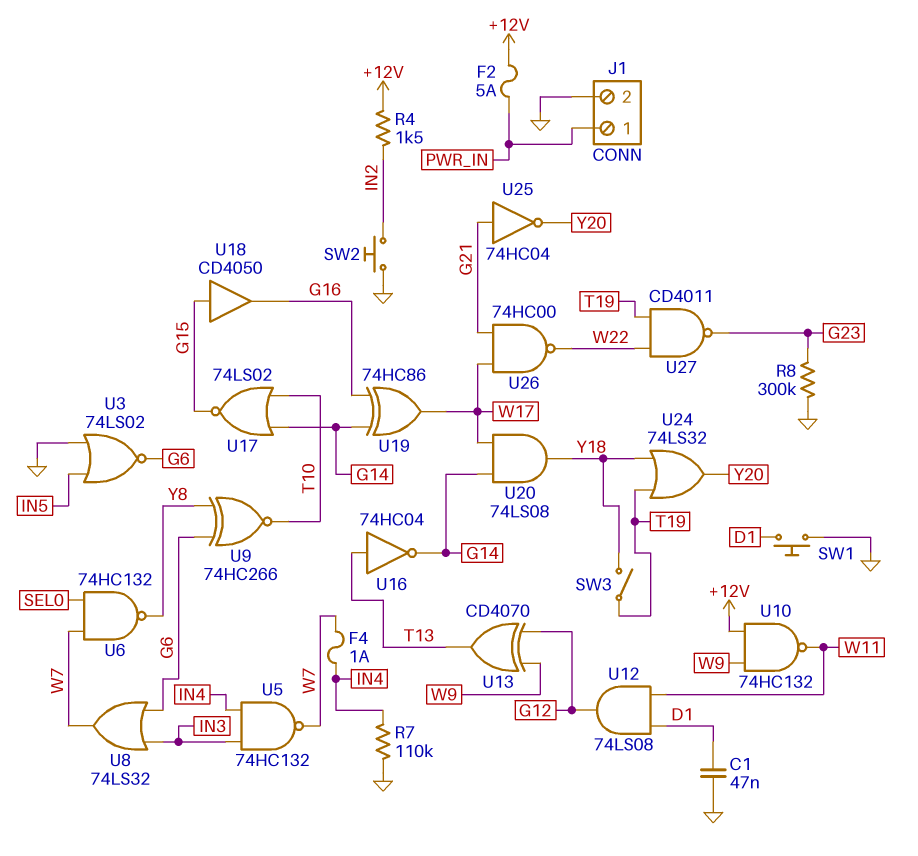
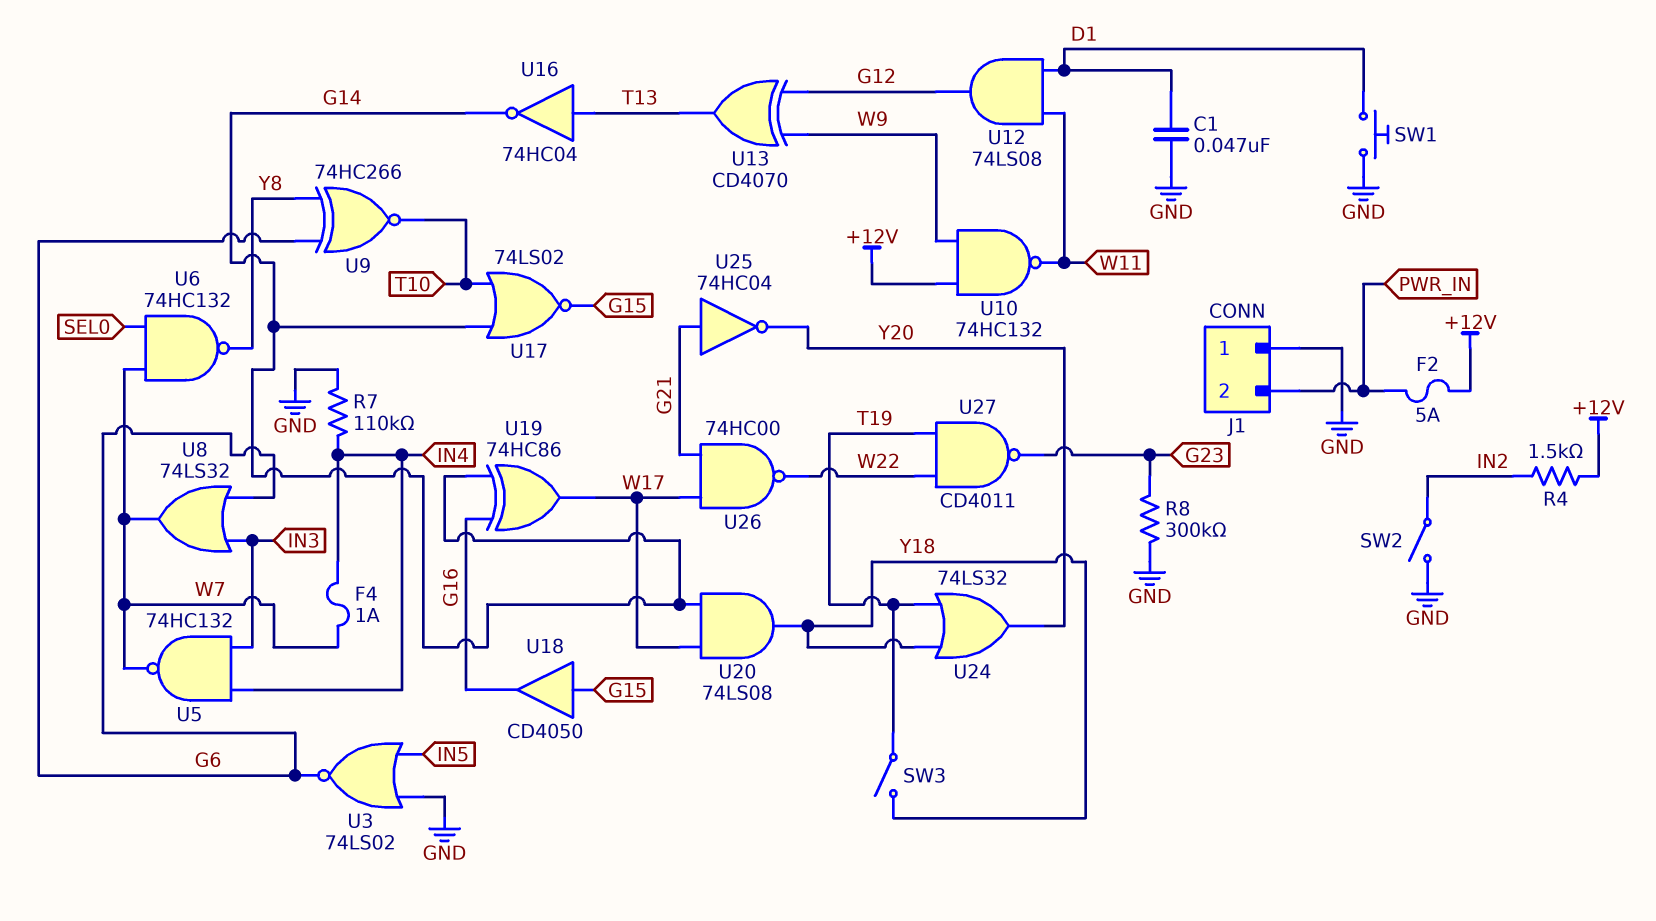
J1 pin 1: PWR_IN -> GND
J1 pin 2: GND -> PWR_IN
SW2: button (GND, IN2) -> switch (GND, IN2)

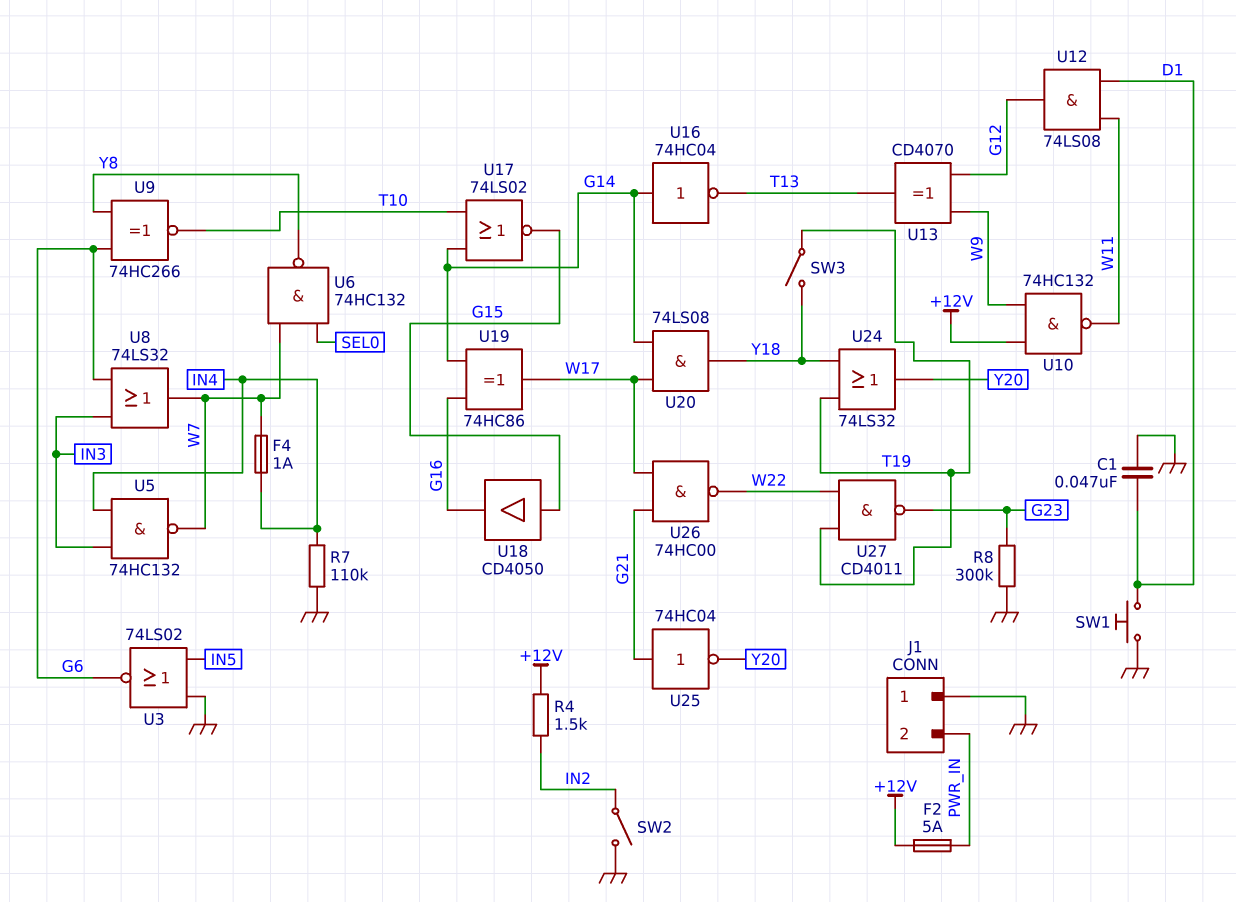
U16: NOT 74HC04 (in T13, out G14) -> NOT 74HC04 (in G14, out T13)

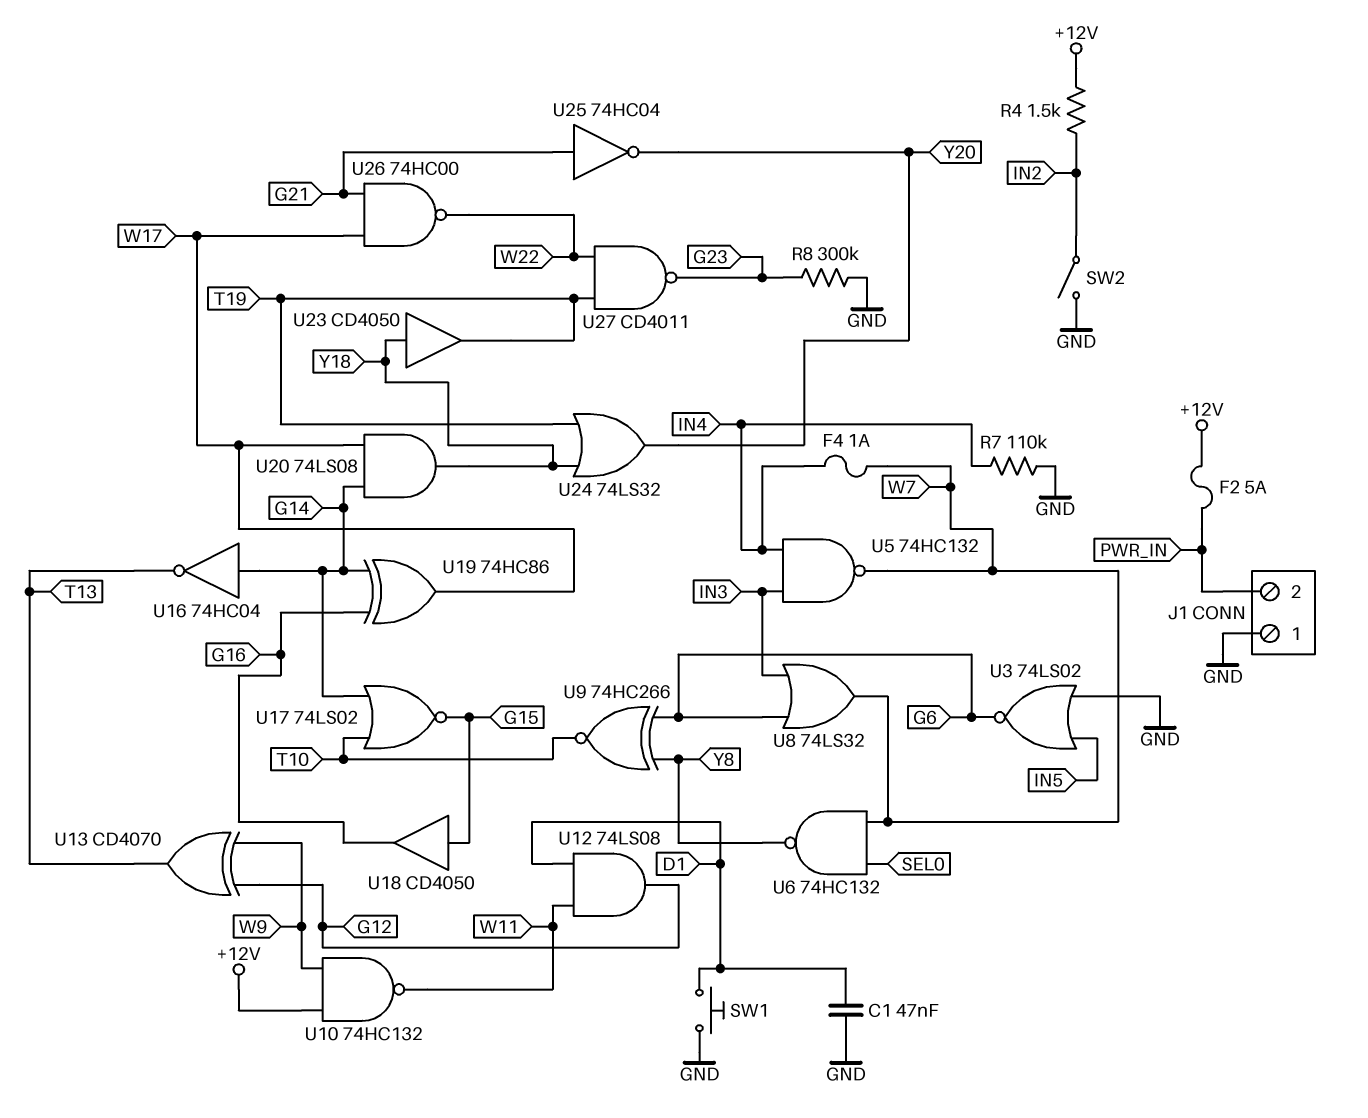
SW3: switch (T19, Y18) -> none
U23: none -> buffer CD4050 (in Y18, out T19)

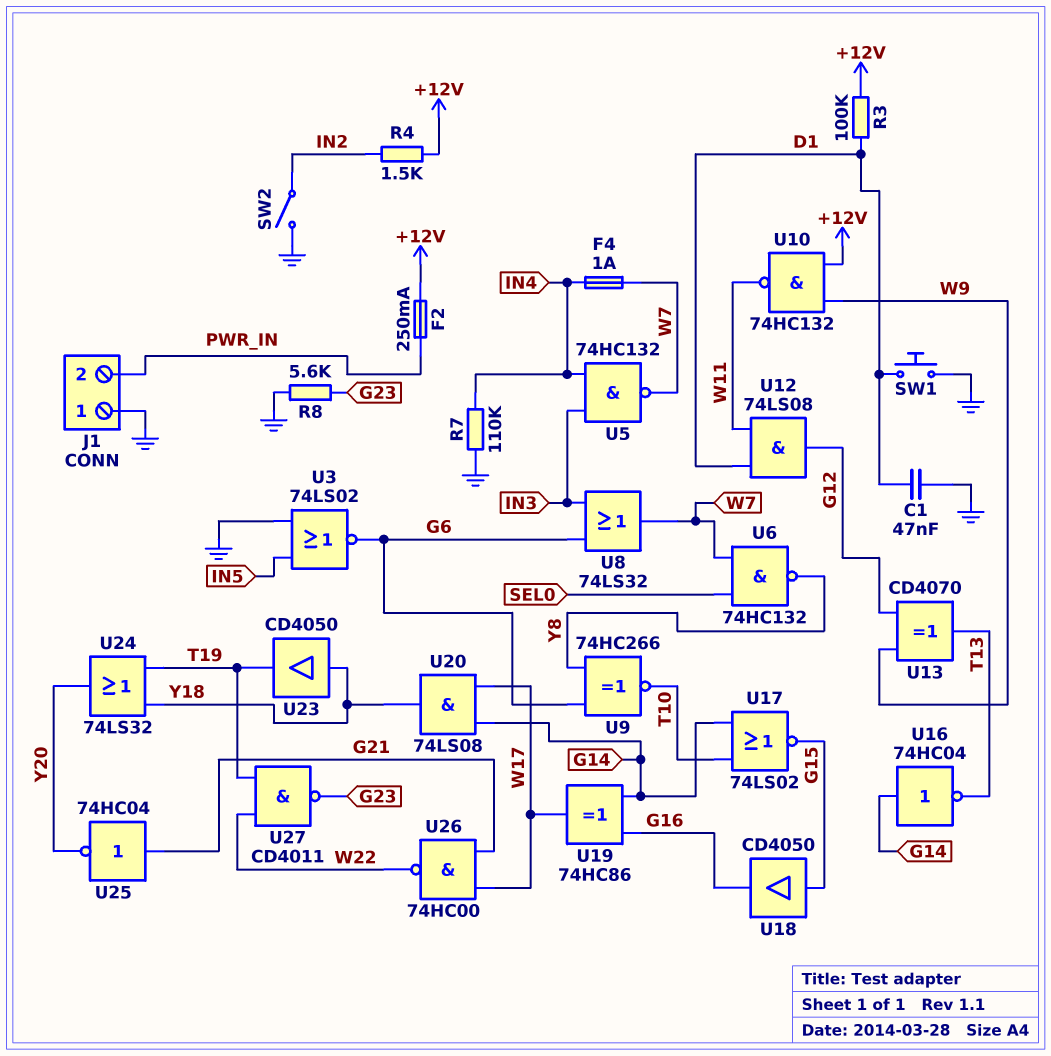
F2: 5A (+12V, PWR_IN) -> 250mA (+12V, PWR_IN)
R3: none -> 100k (+12V, D1)
R8: 300k (G23, GND) -> 5.6k (G23, GND)

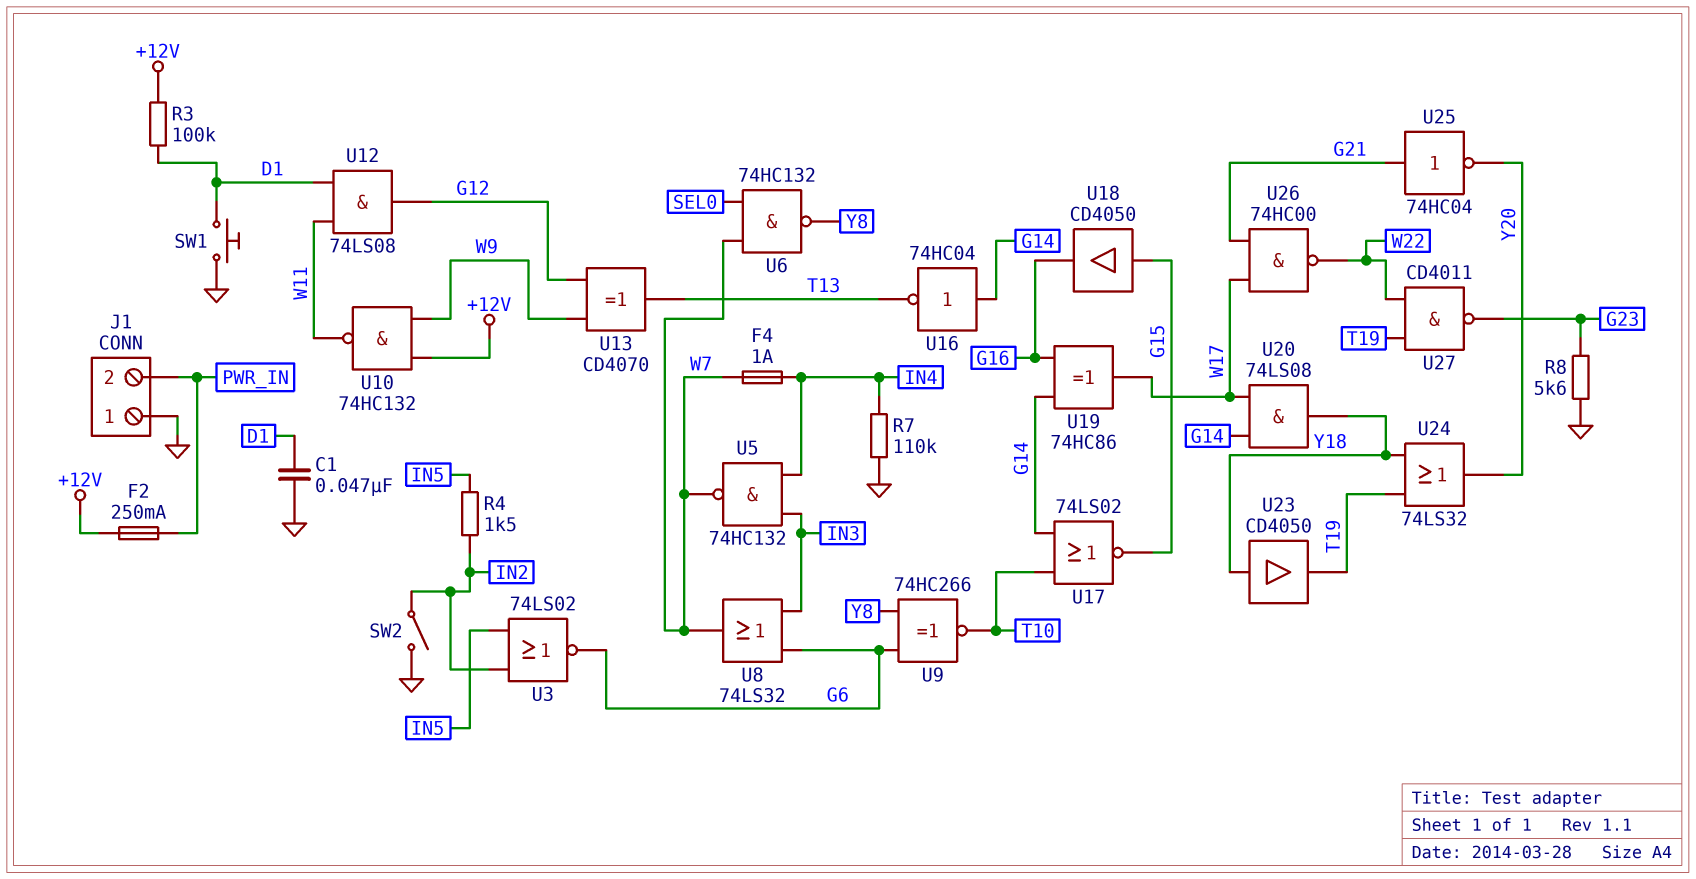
R4: 1.5k (+12V, IN2) -> 1.5k (IN2, IN5)
U3: NOR 74LS02 (in GND, in IN5, out G6) -> NOR 74LS02 (in IN2, in IN5, out G6)

